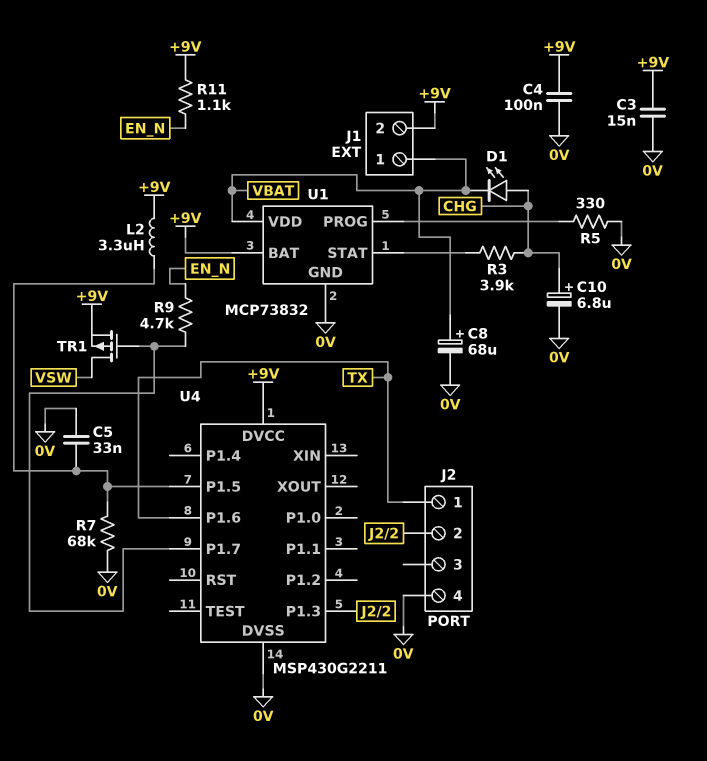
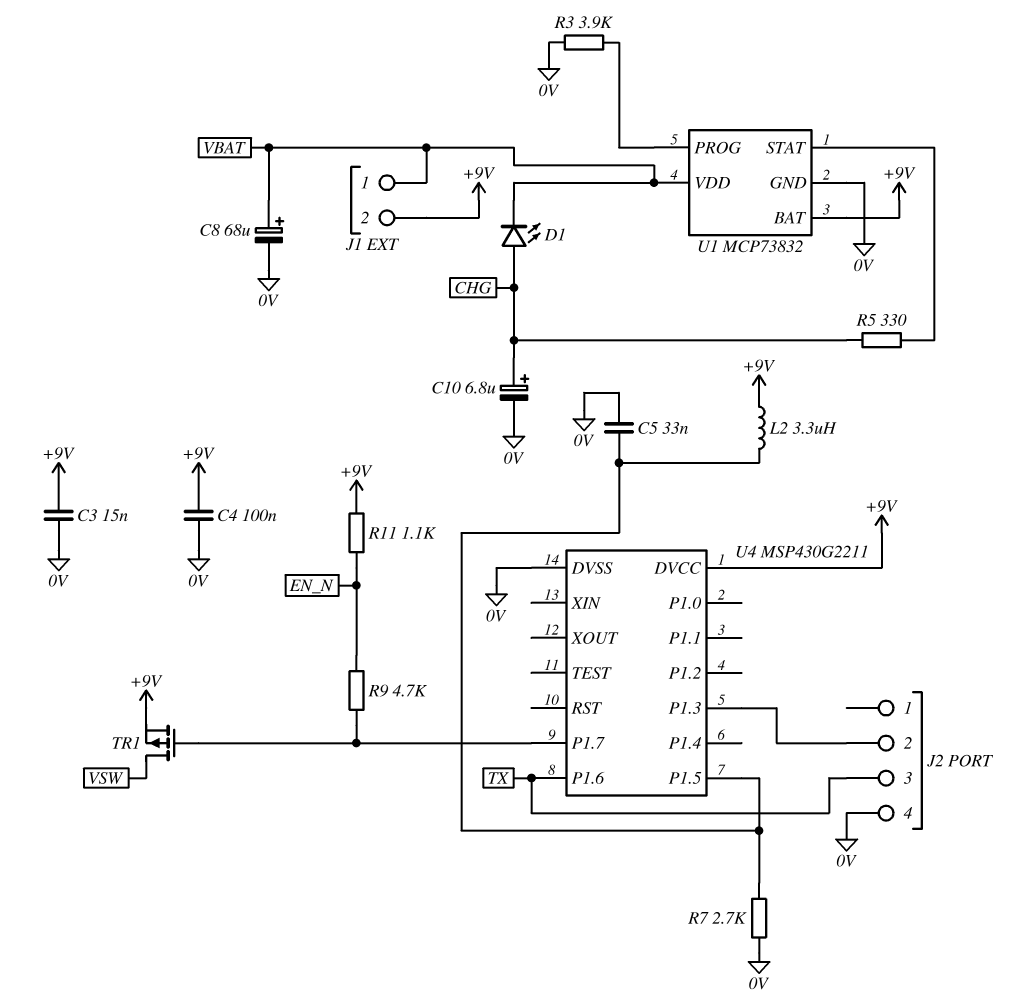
J2 pin 1: TX -> none
J2 pin 3: none -> TX
R3: 3.9k (CHG, U1/STAT) -> 3.9k (0V, U1/PROG)
R5: 330 (0V, U1/PROG) -> 330 (CHG, U1/STAT)
R7: 68k (0V, U4/P1.5) -> 2.7k (0V, U4/P1.5)

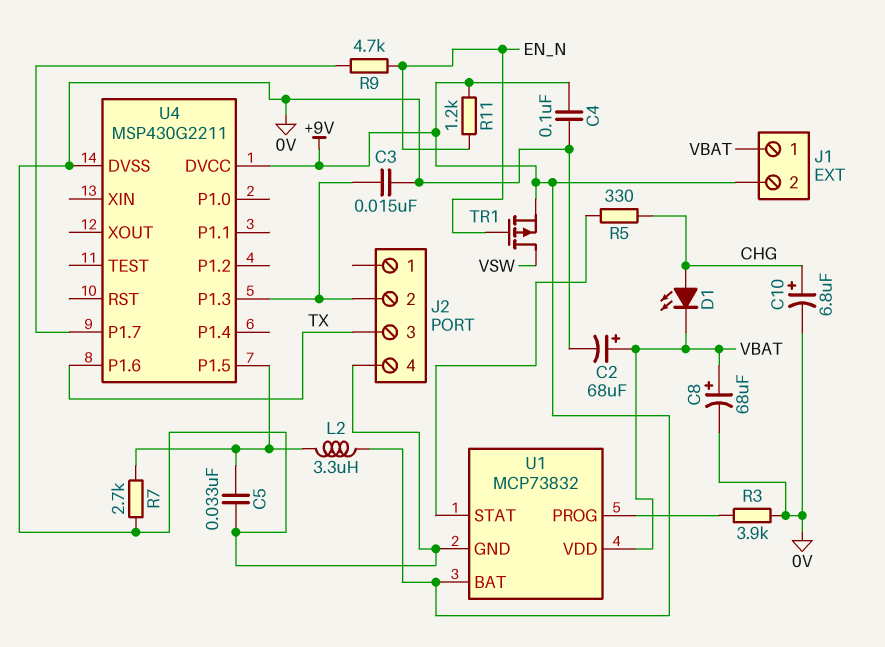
C2: none -> 68uF (plus VBAT, minus 0V)
C3: 15nF (+9V, 0V) -> 15nF (0V, J2/2)
R11: 1.1k (+9V, EN_N) -> 1.2k (+9V, EN_N)
TR1: PMOS (G U4/P1.7, D VSW, S +9V) -> PMOS (G EN_N, D VSW, S +9V)

